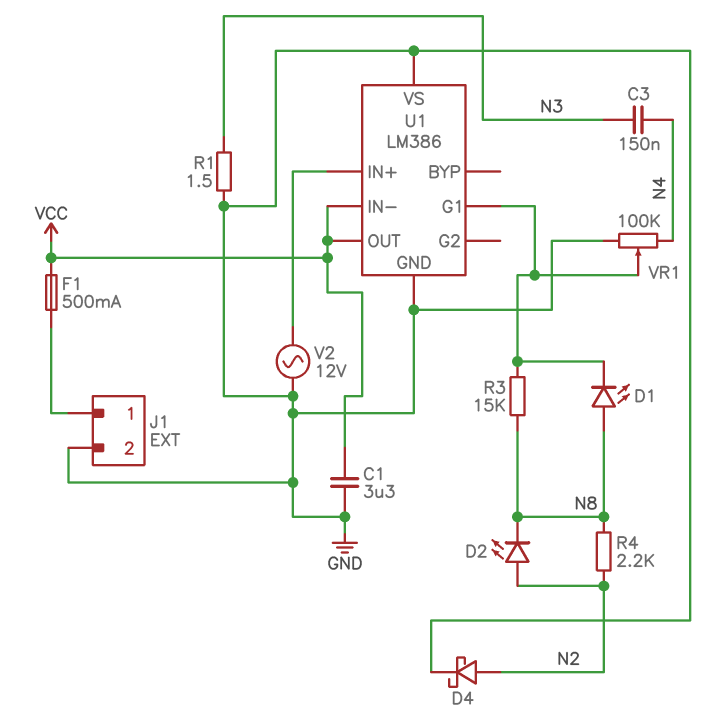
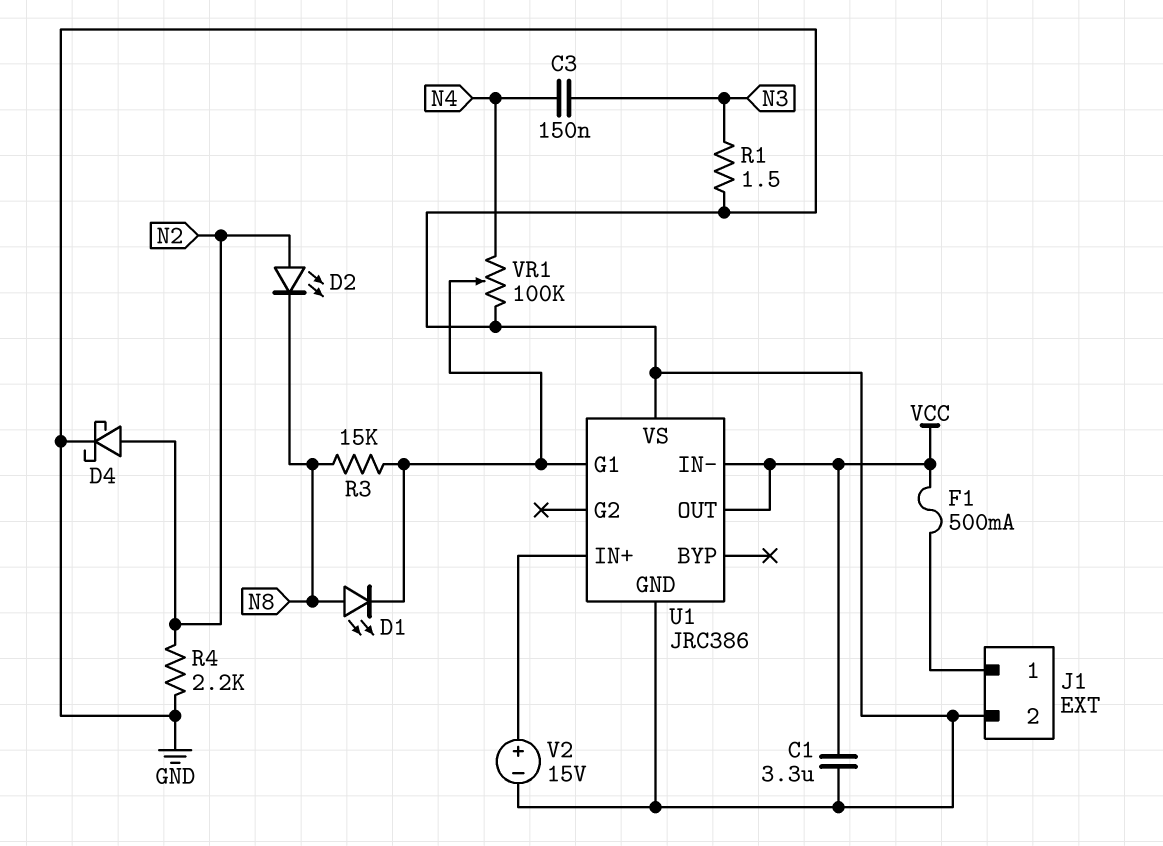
R4: 2.2k (N2, N8) -> 2.2k (GND, N2)
U1: LM386 -> JRC386
V2: AC 12V (GND, U1/IN+) -> 15V (plus U1/IN+, minus GND)

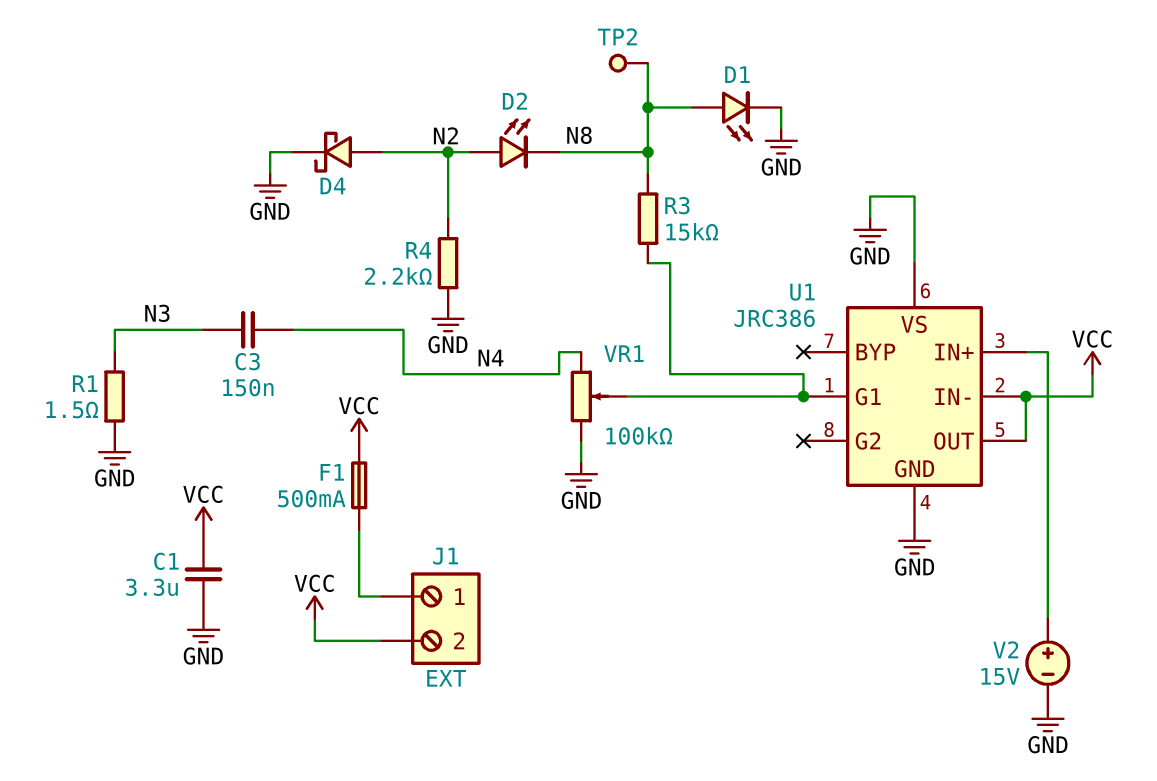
D1: LED (A N8, K U1/G1) -> LED (A N8, K GND)
J1 pin 2: GND -> VCC
TP2: none -> test point (N8)

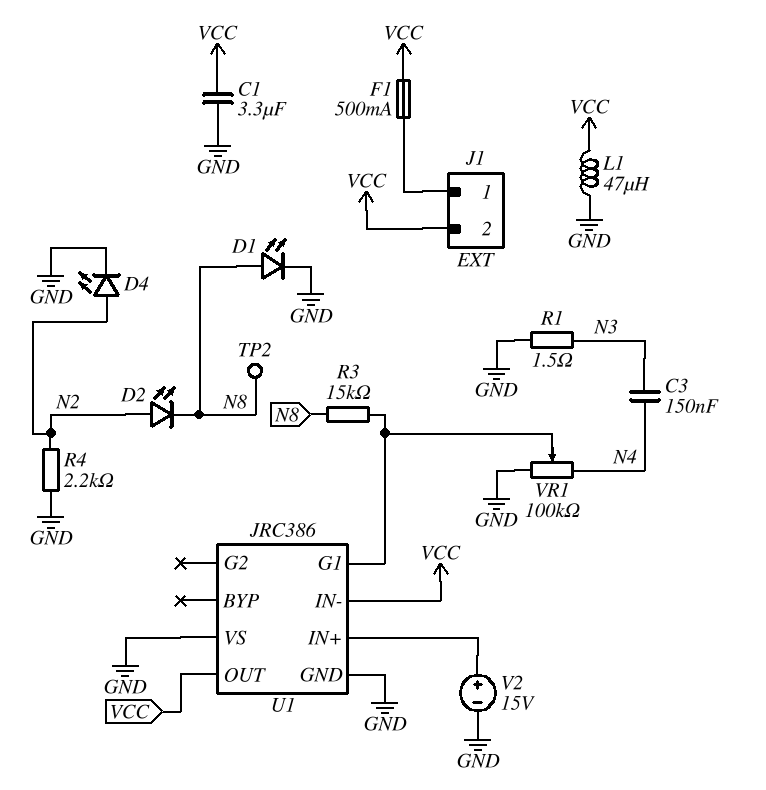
D4: schottky (A N2, K GND) -> LED (A N2, K GND)
L1: none -> 47uH (GND, VCC)

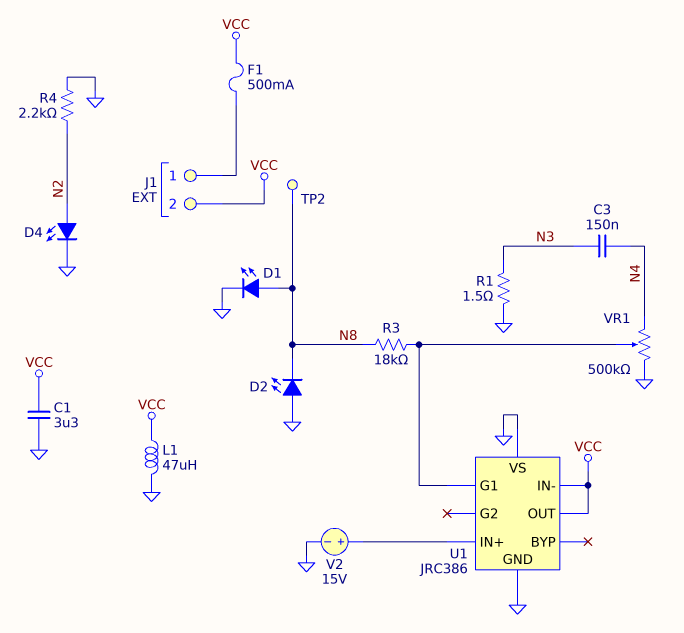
D2: LED (A N2, K N8) -> LED (A GND, K N8)
R3: 15k (N8, U1/G1) -> 18k (N8, U1/G1)
VR1: 100k (GND, N4, wiper U1/G1) -> 500k (GND, N4, wiper U1/G1)

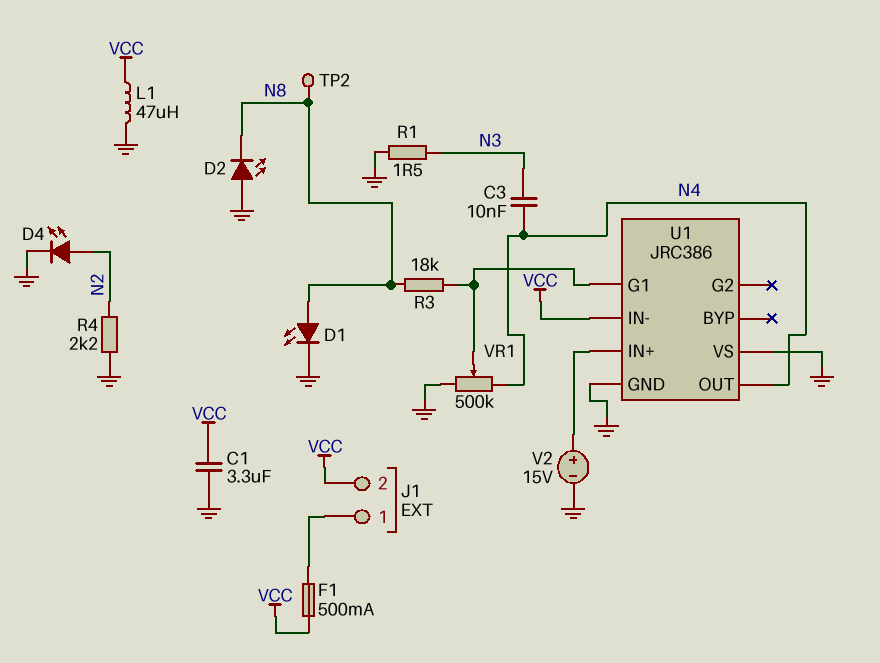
C3: 150nF (N3, N4) -> 10nF (N3, N4)
U1 pin OUT: VCC -> N4

